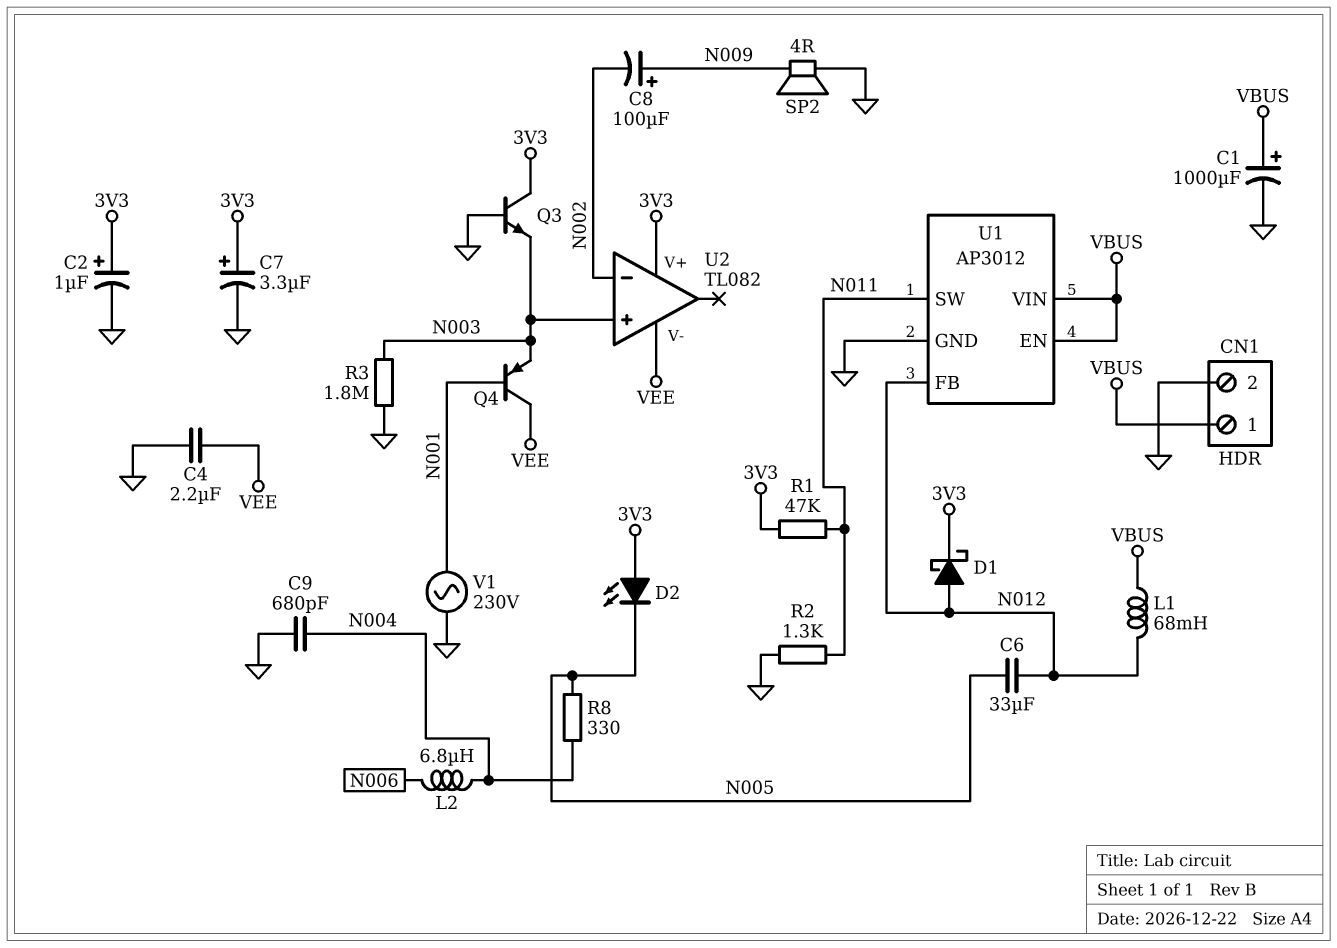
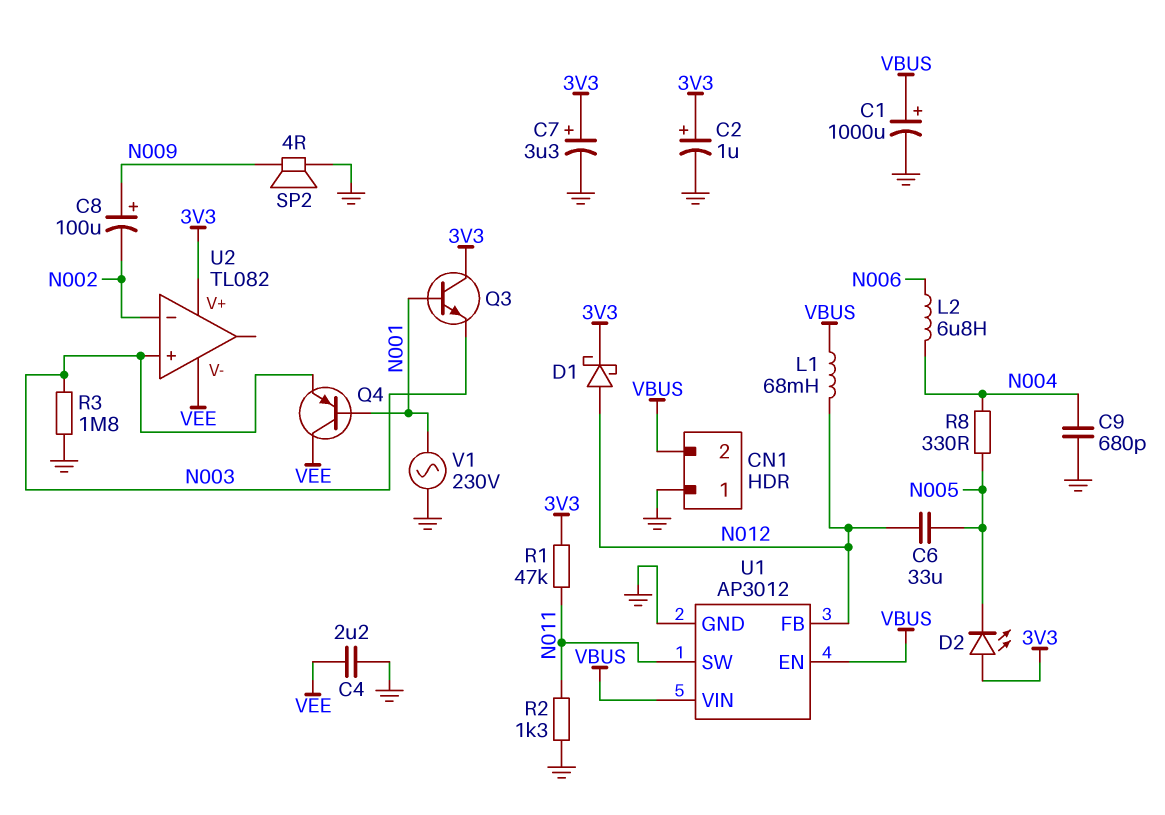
CN1 pin 1: VBUS -> GND
CN1 pin 2: GND -> VBUS
Q3: NPN (B GND, C 3V3, E N003) -> NPN (B N001, C 3V3, E N003)

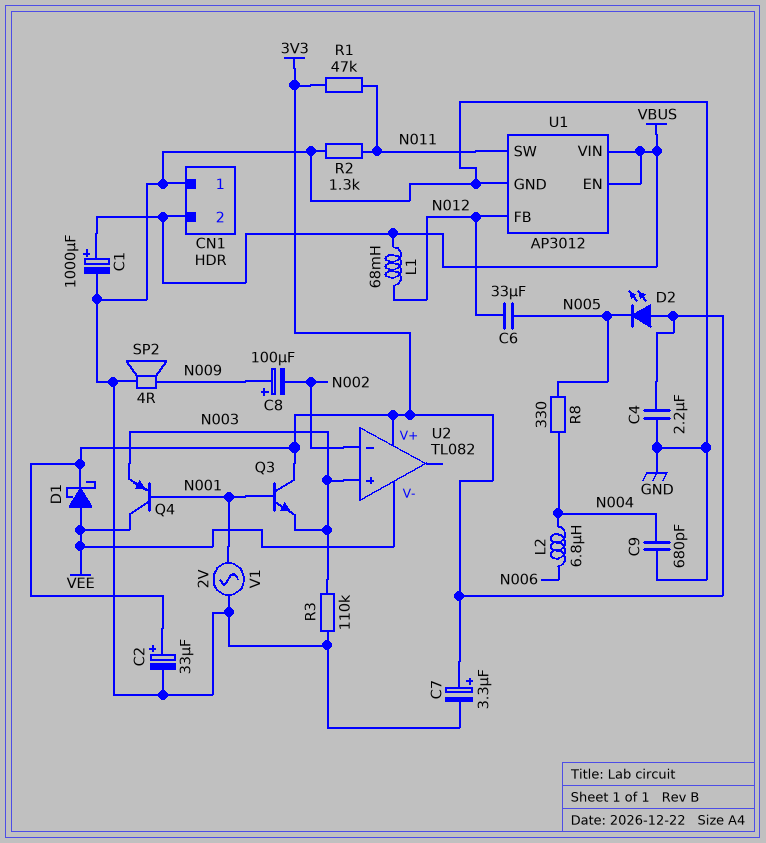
C2: 1uF (plus 3V3, minus GND) -> 33uF (plus 3V3, minus GND)
C4: 2.2uF (GND, VEE) -> 2.2uF (3V3, GND)
D1: schottky (A N012, K 3V3) -> schottky (A VEE, K 3V3)
R3: 1.8M (GND, N003) -> 110k (GND, N003)
V1: AC 230V (GND, N001) -> AC 2V (GND, N001)

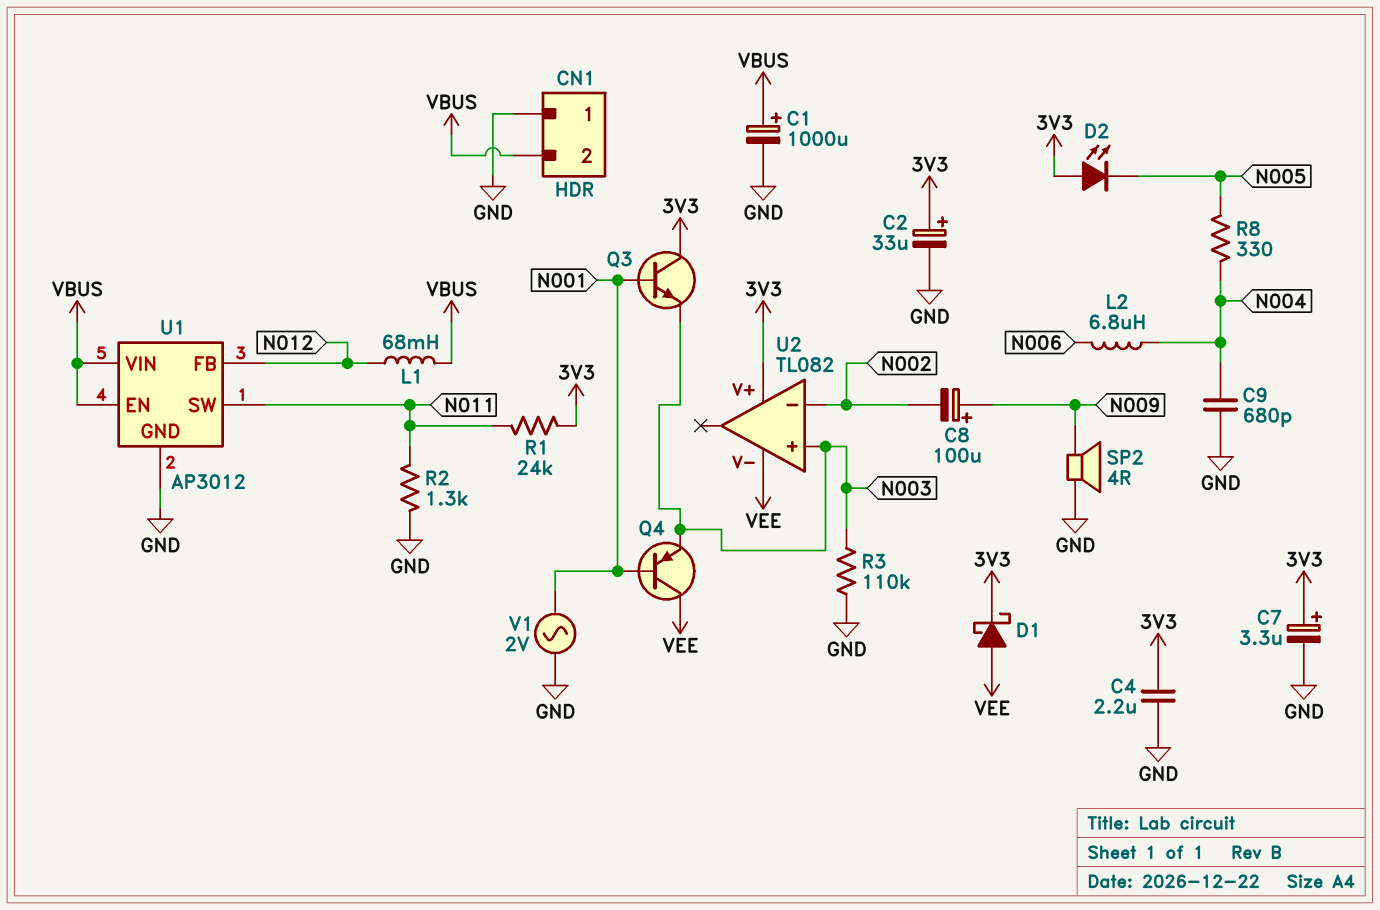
C6: 33uF (N005, N012) -> none
R1: 47k (3V3, N011) -> 24k (3V3, N011)

